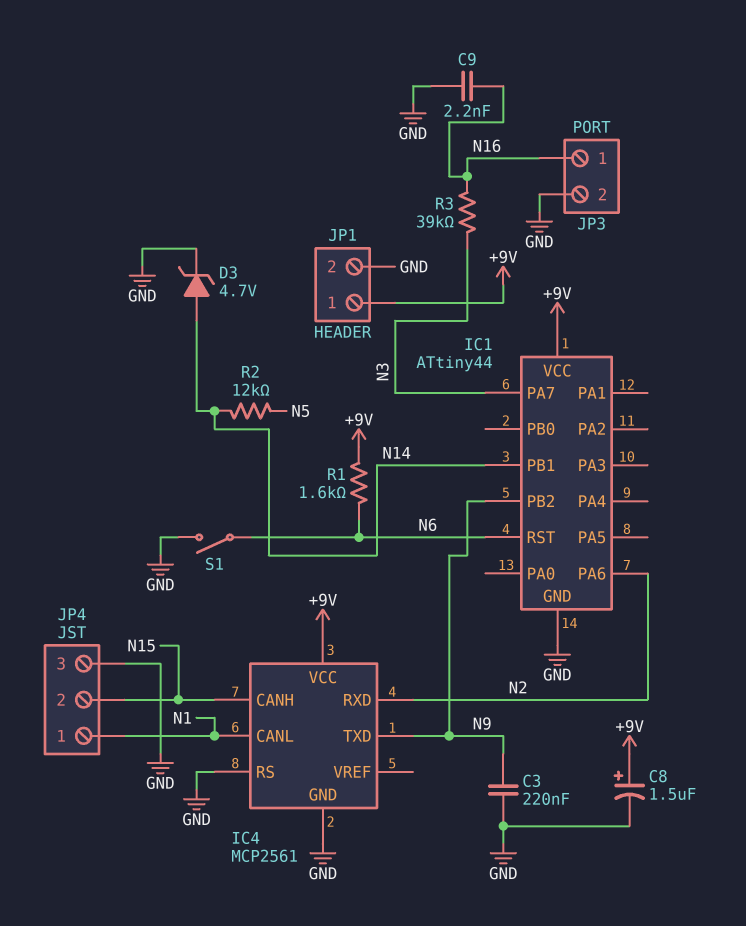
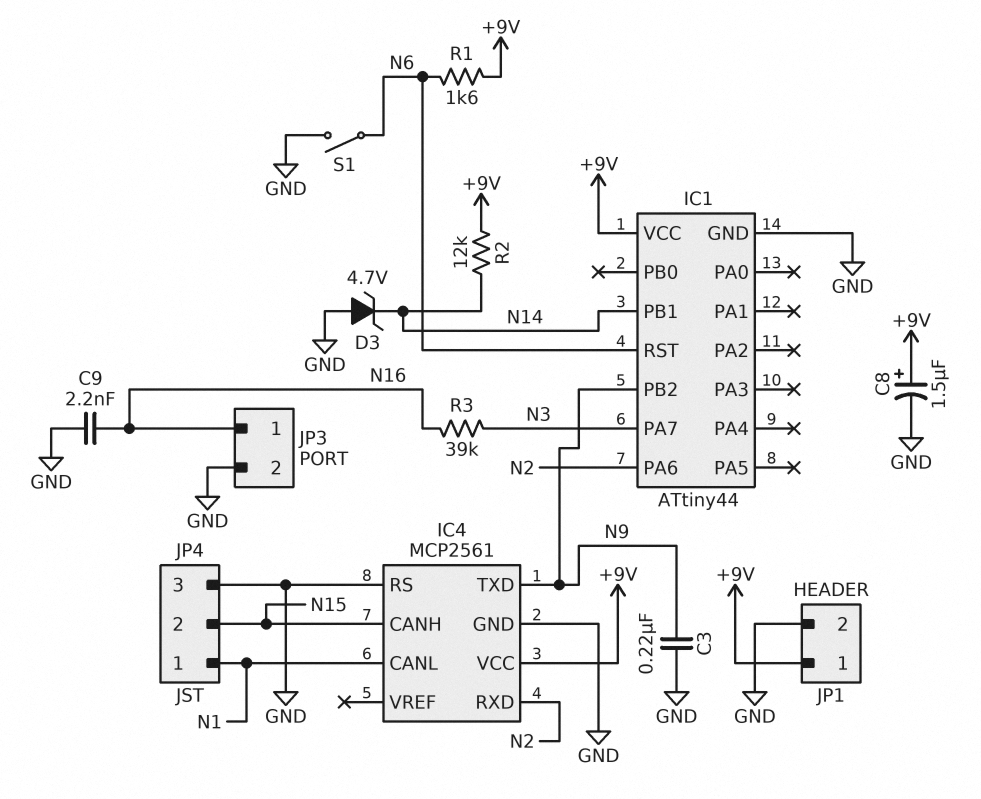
D3: zener 4.7V (A N14, K GND) -> zener 4.7V (A GND, K N14)
R2: 12k (N5, N14) -> 12k (+9V, N14)

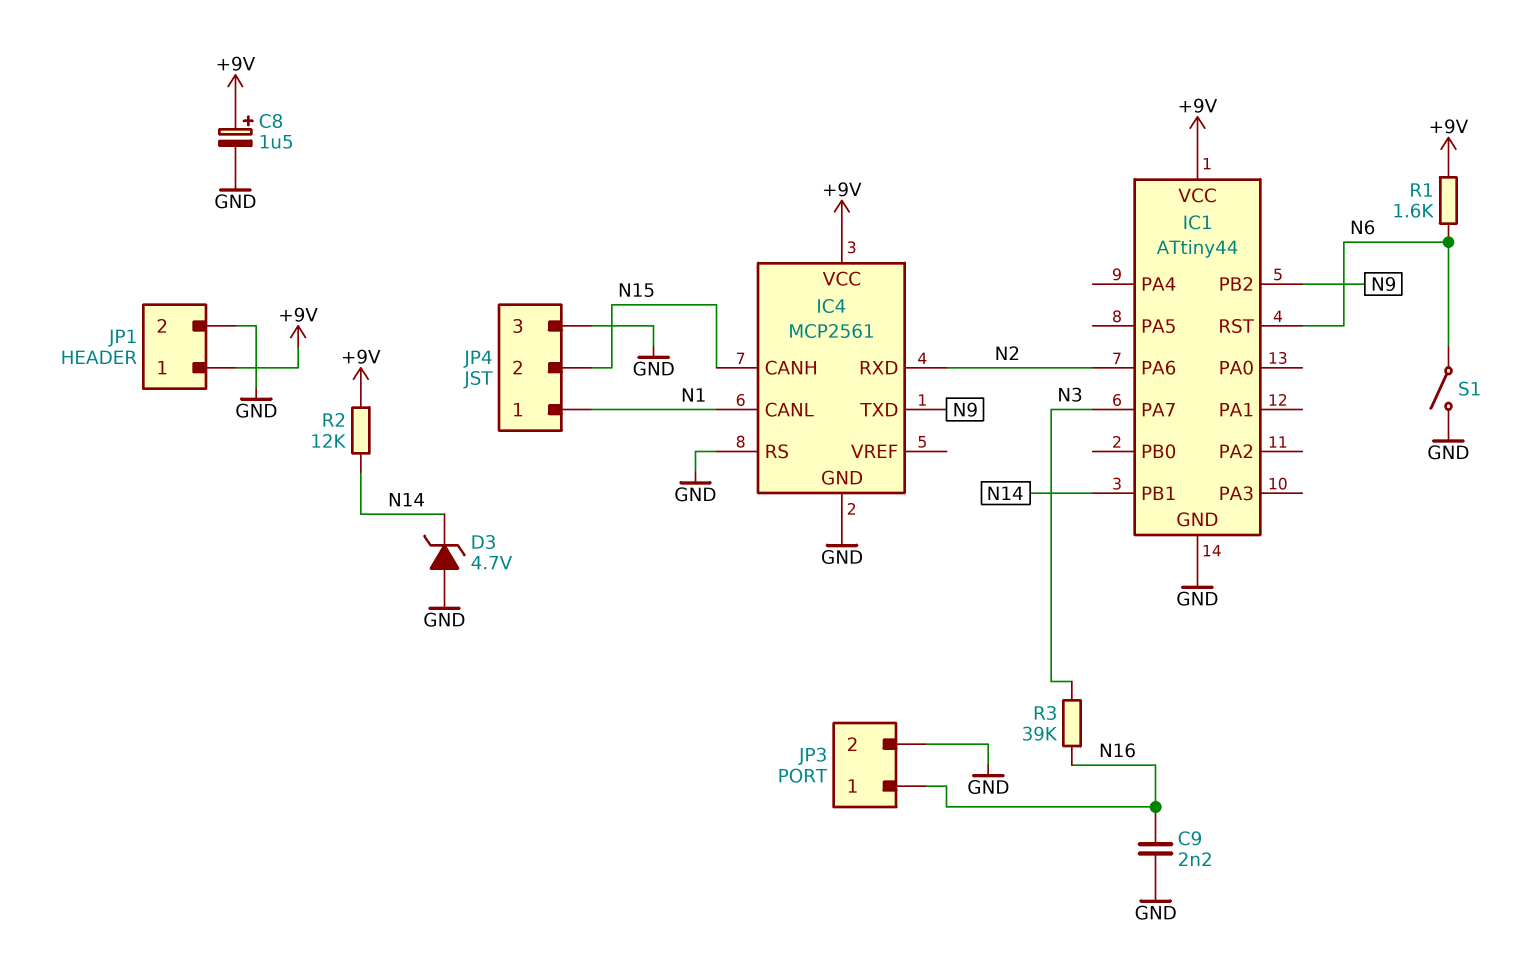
C3: 220nF (GND, N9) -> none

